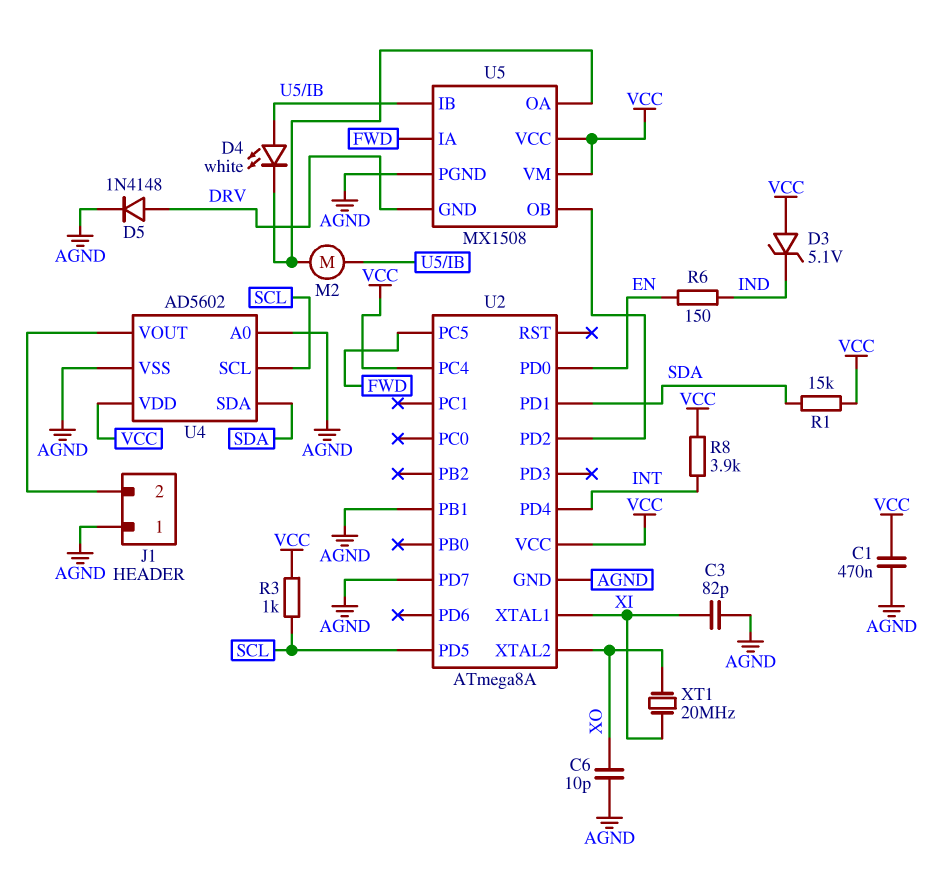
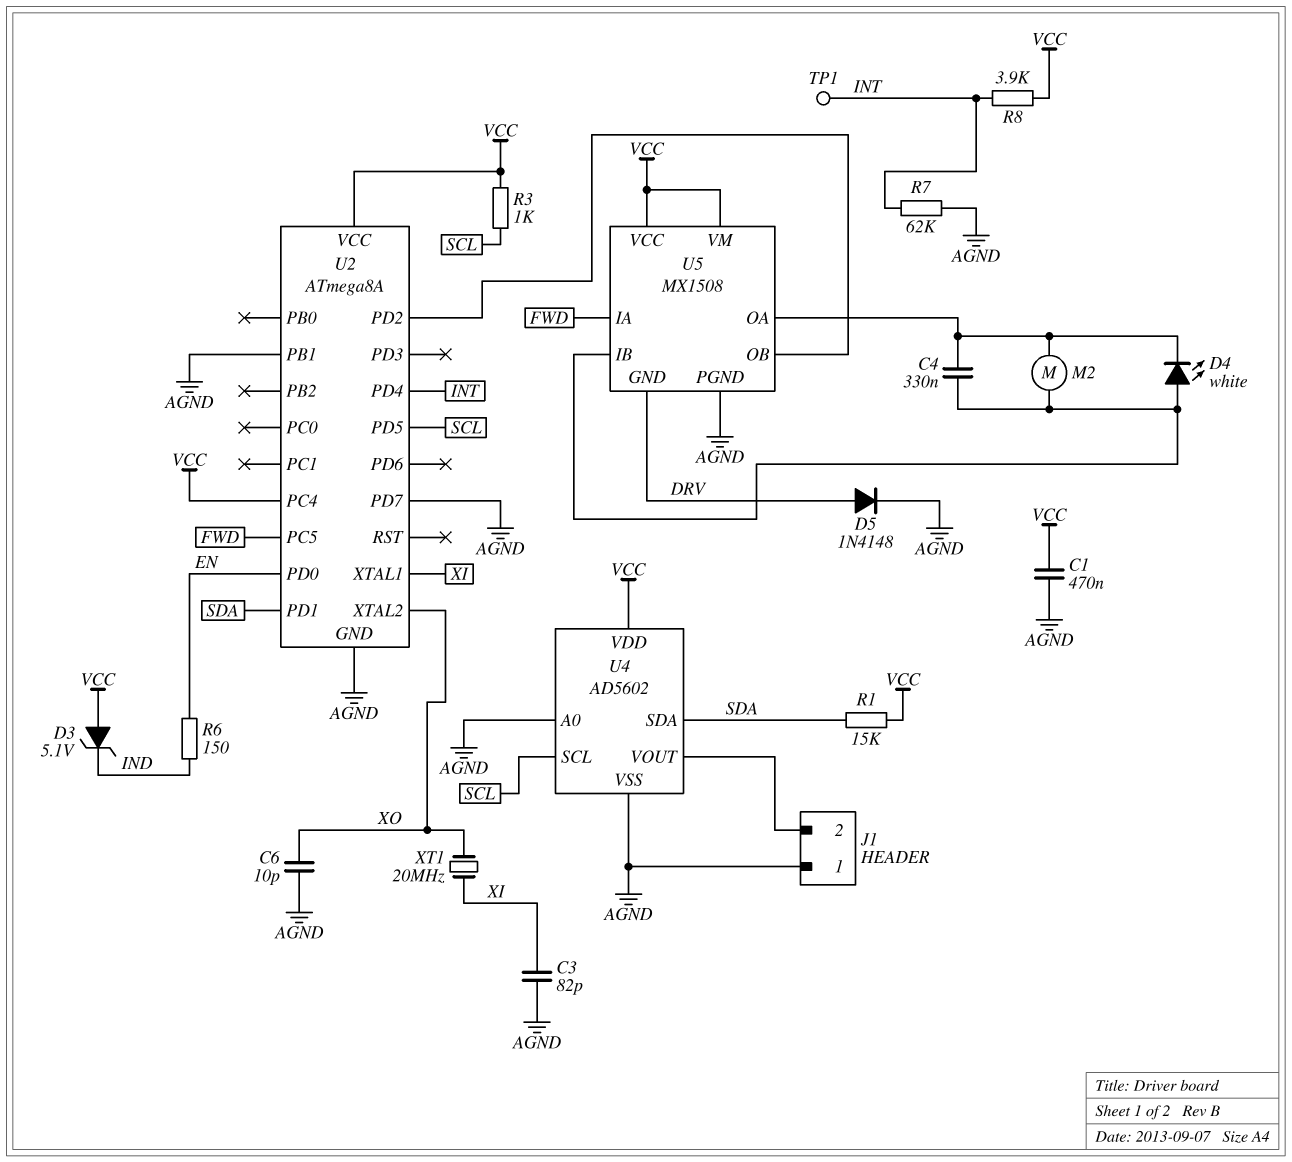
C4: none -> 330nF (U5/IB, U5/OA)
R7: none -> 62k (AGND, INT)
TP1: none -> test point (INT)

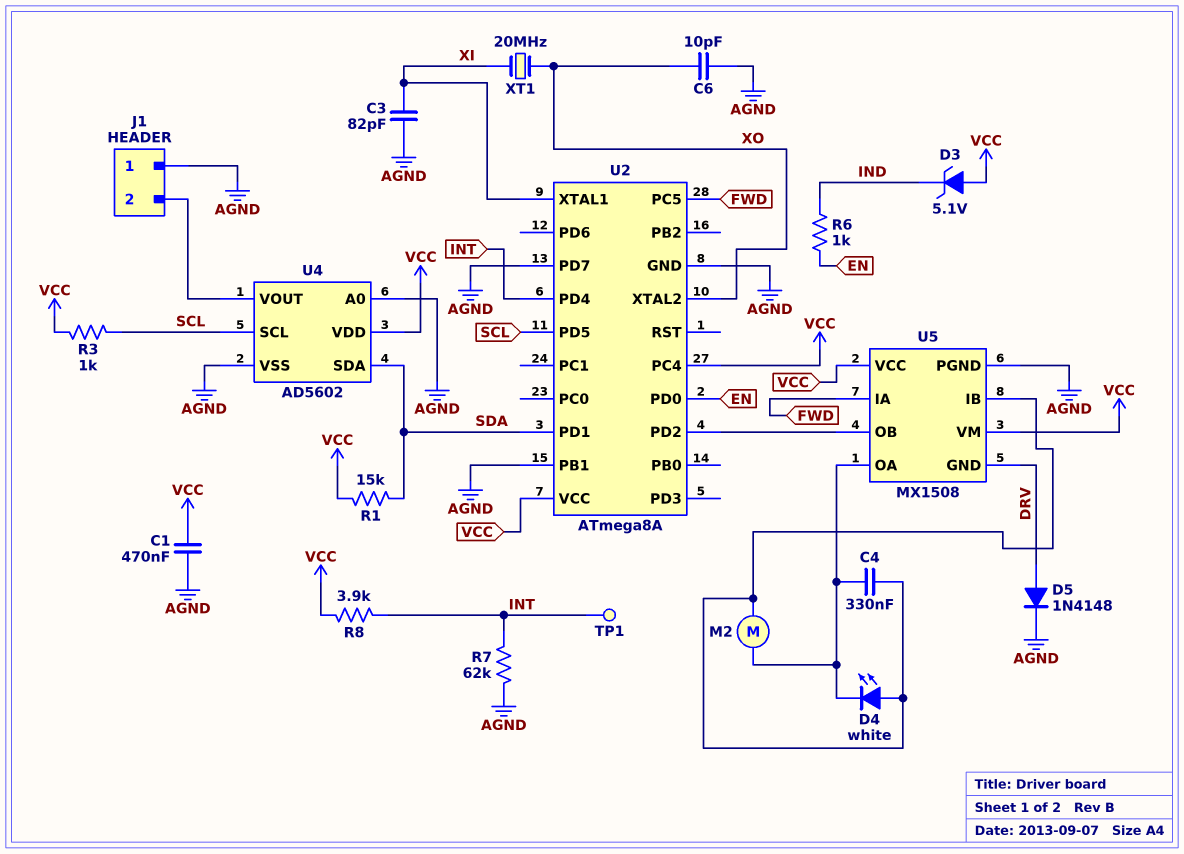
R6: 150 (EN, IND) -> 1k (EN, IND)

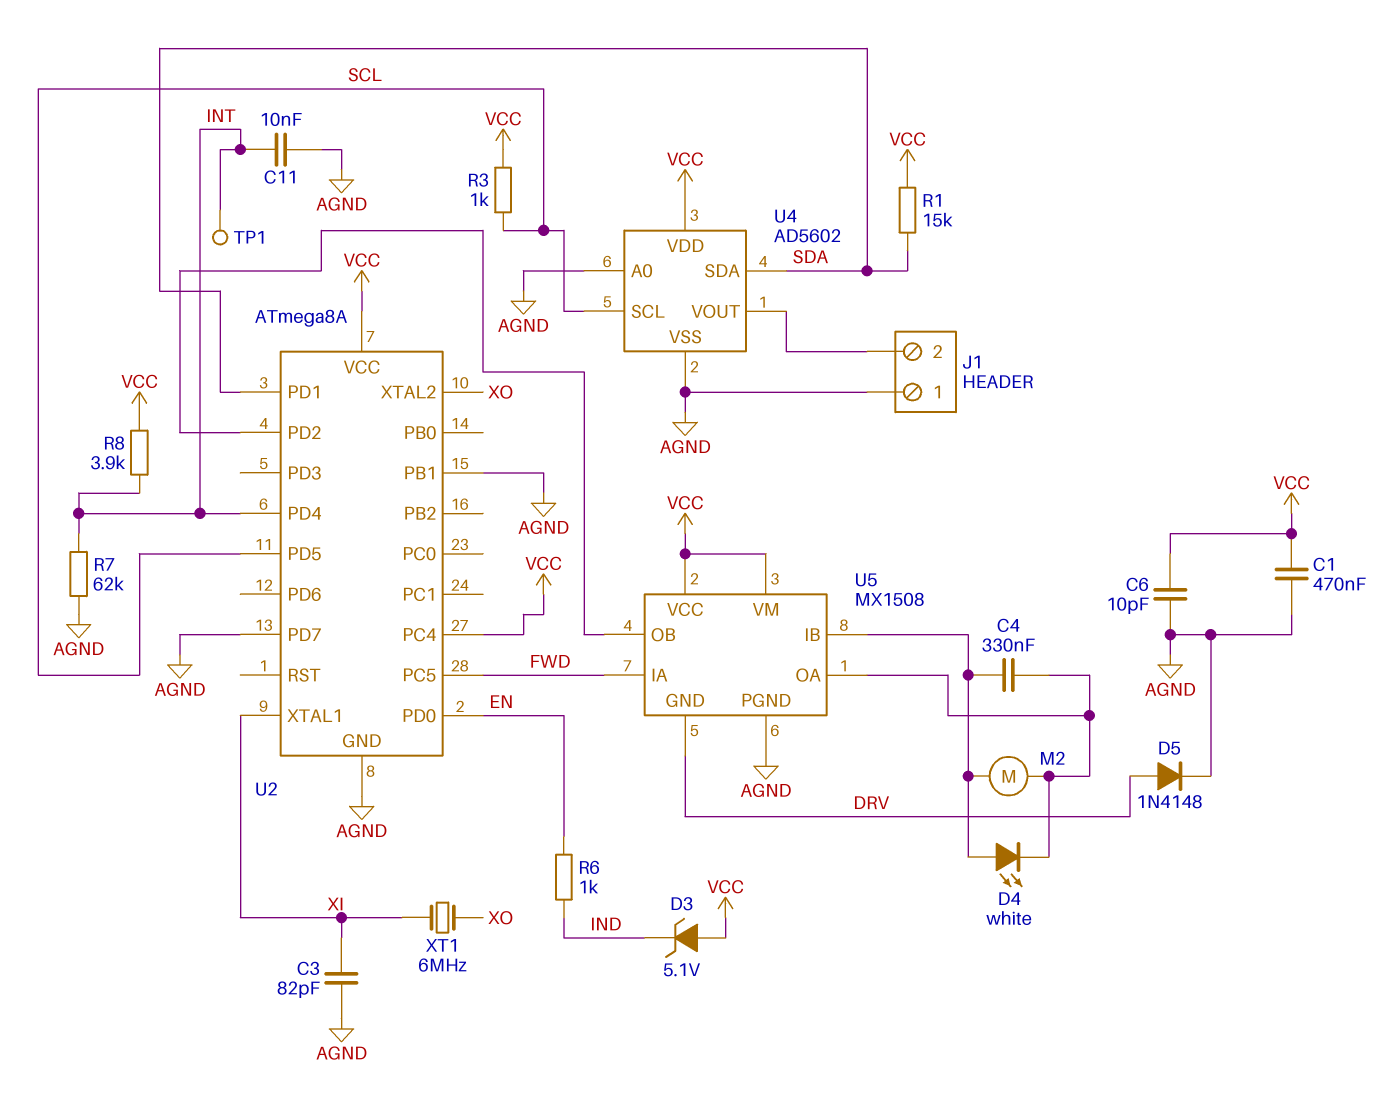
C6: 10pF (AGND, XO) -> 10pF (AGND, VCC)
C11: none -> 10nF (AGND, INT)
XT1: 20MHz (XI, XO) -> 6MHz (XI, XO)

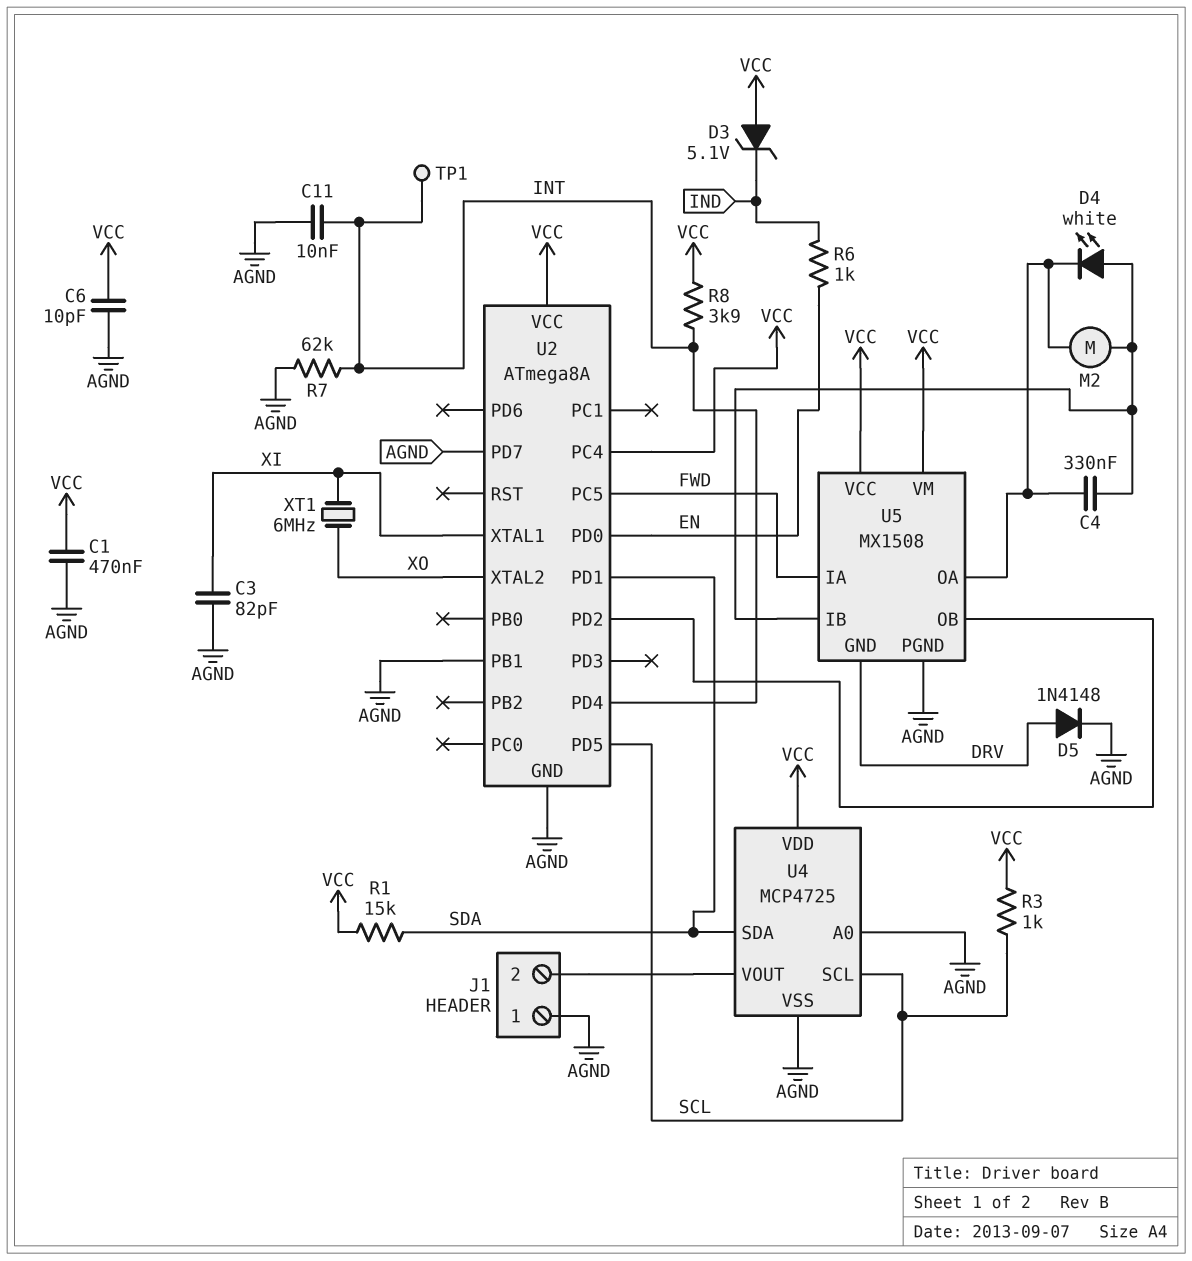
U4: AD5602 -> MCP4725

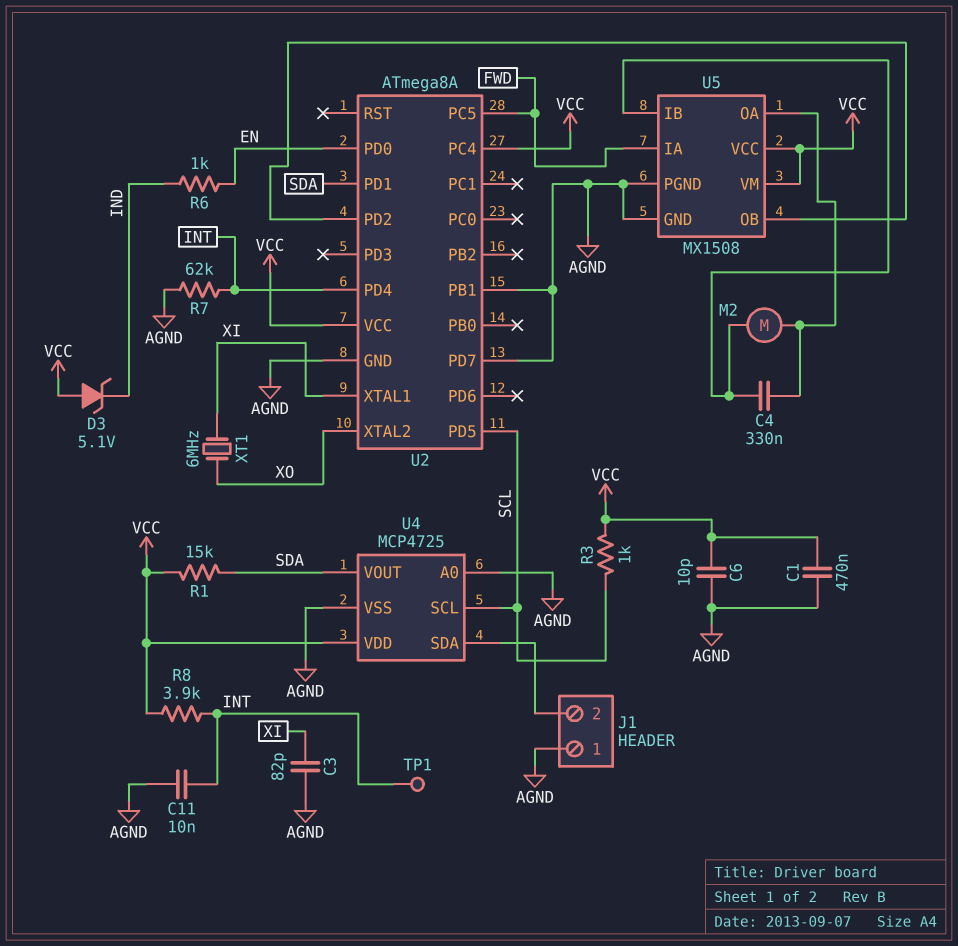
D4: LED white (A U5/IB, K U5/OA) -> none
D5: diode 1N4148 (A DRV, K AGND) -> none
U4 pin SDA: SDA -> J1/2
U4 pin VOUT: J1/2 -> SDA
U5 pin GND: DRV -> AGND

